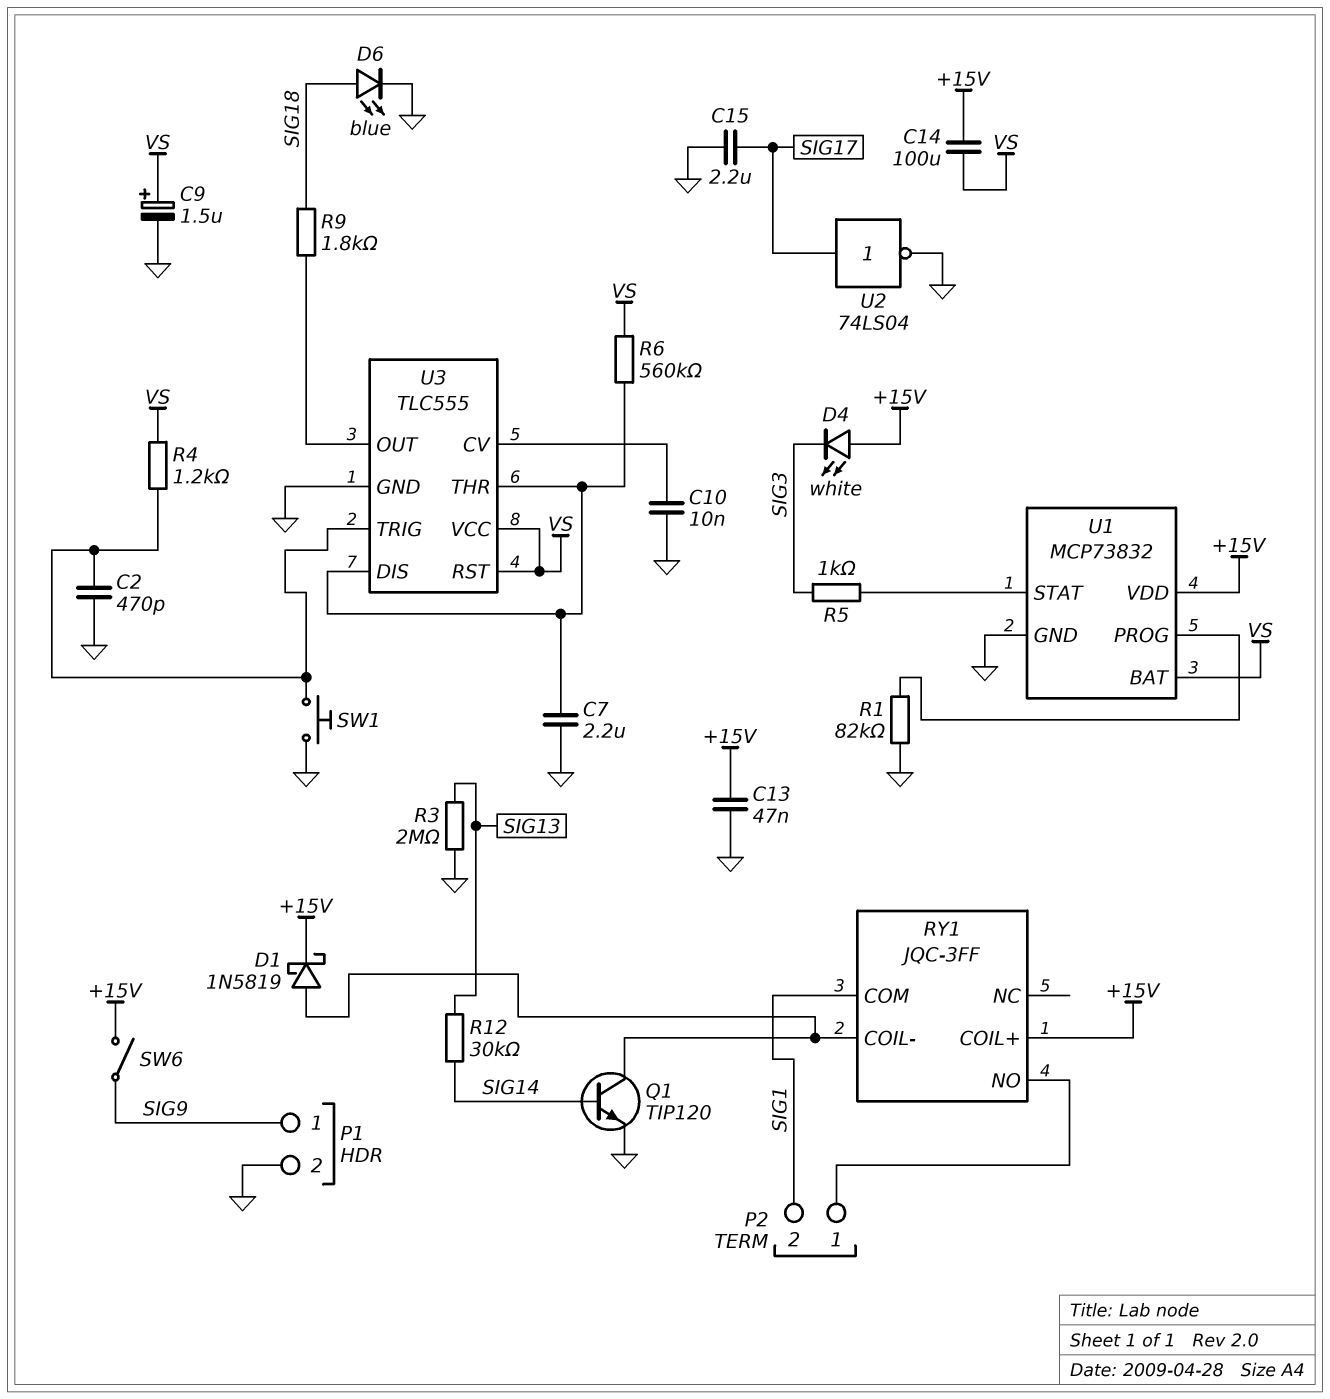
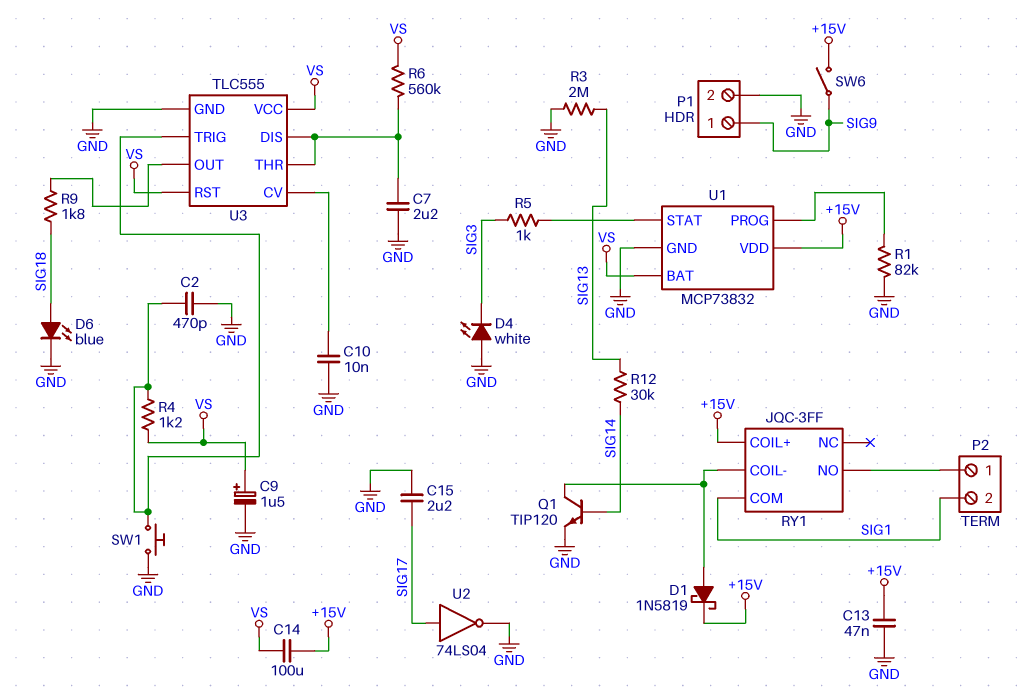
D4: LED white (A +15V, K SIG3) -> LED white (A GND, K SIG3)

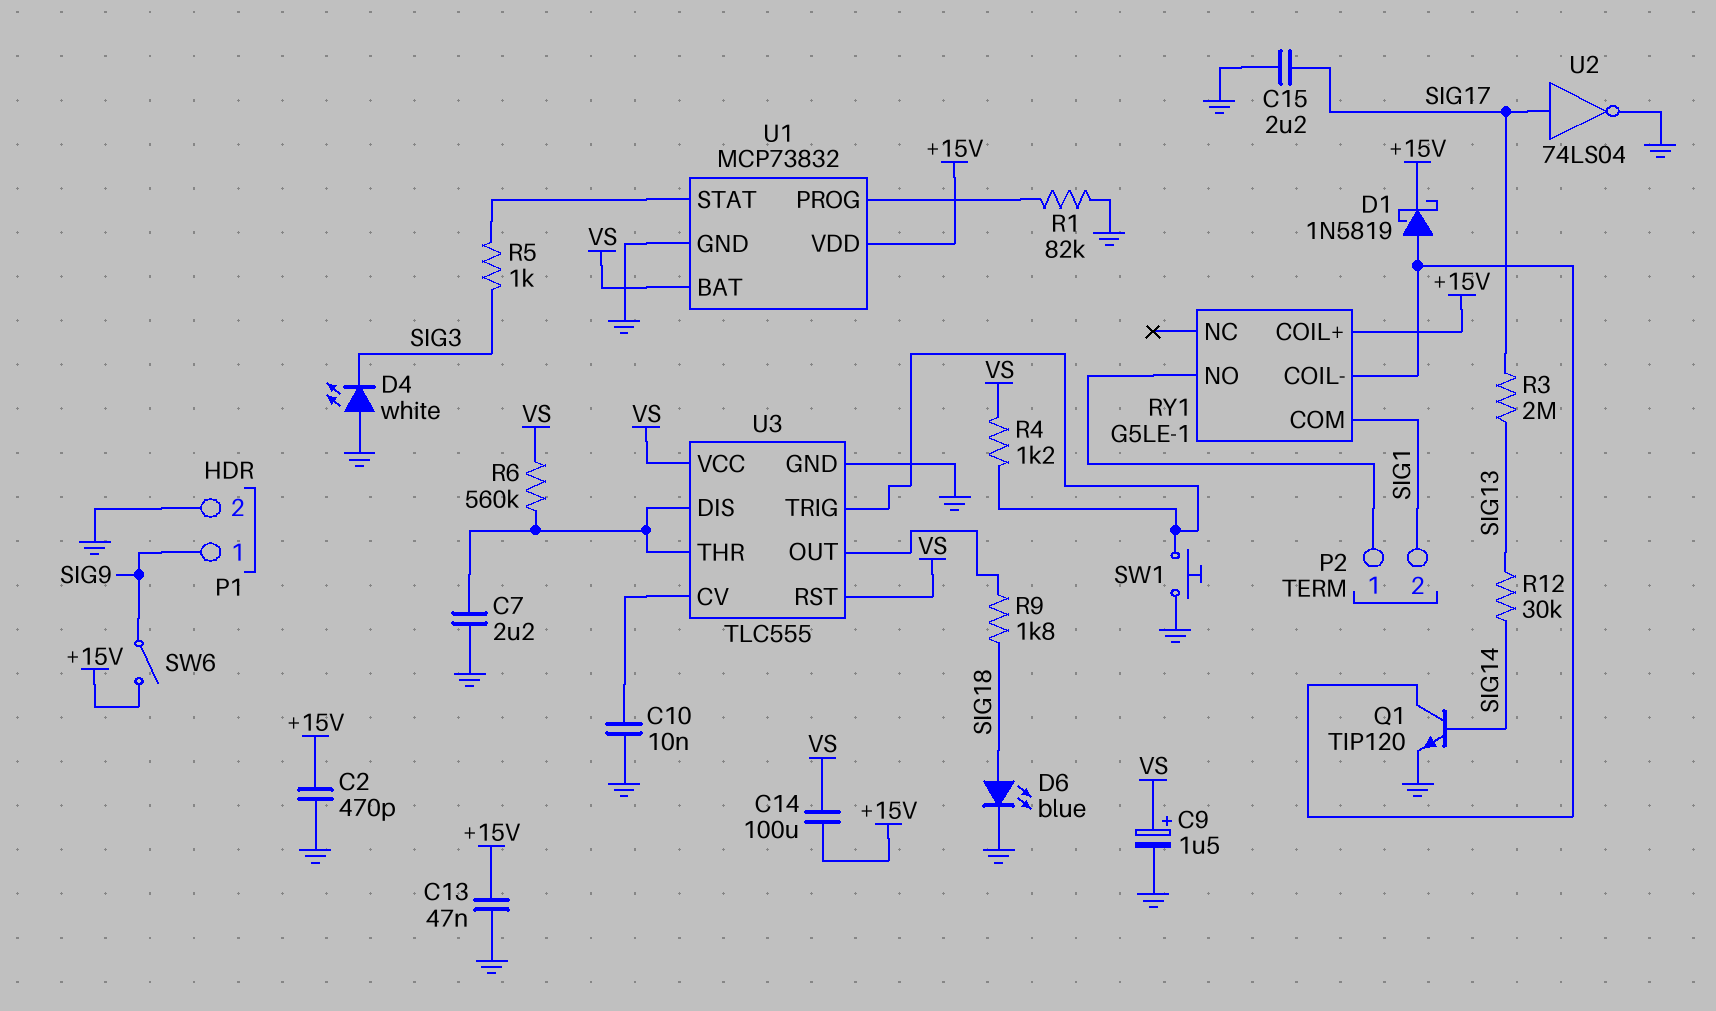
C2: 470pF (GND, U3/TRIG) -> 470pF (+15V, GND)
R3: 2M (GND, SIG13) -> 2M (SIG13, SIG17)
RY1: JQC-3FF -> G5LE-1

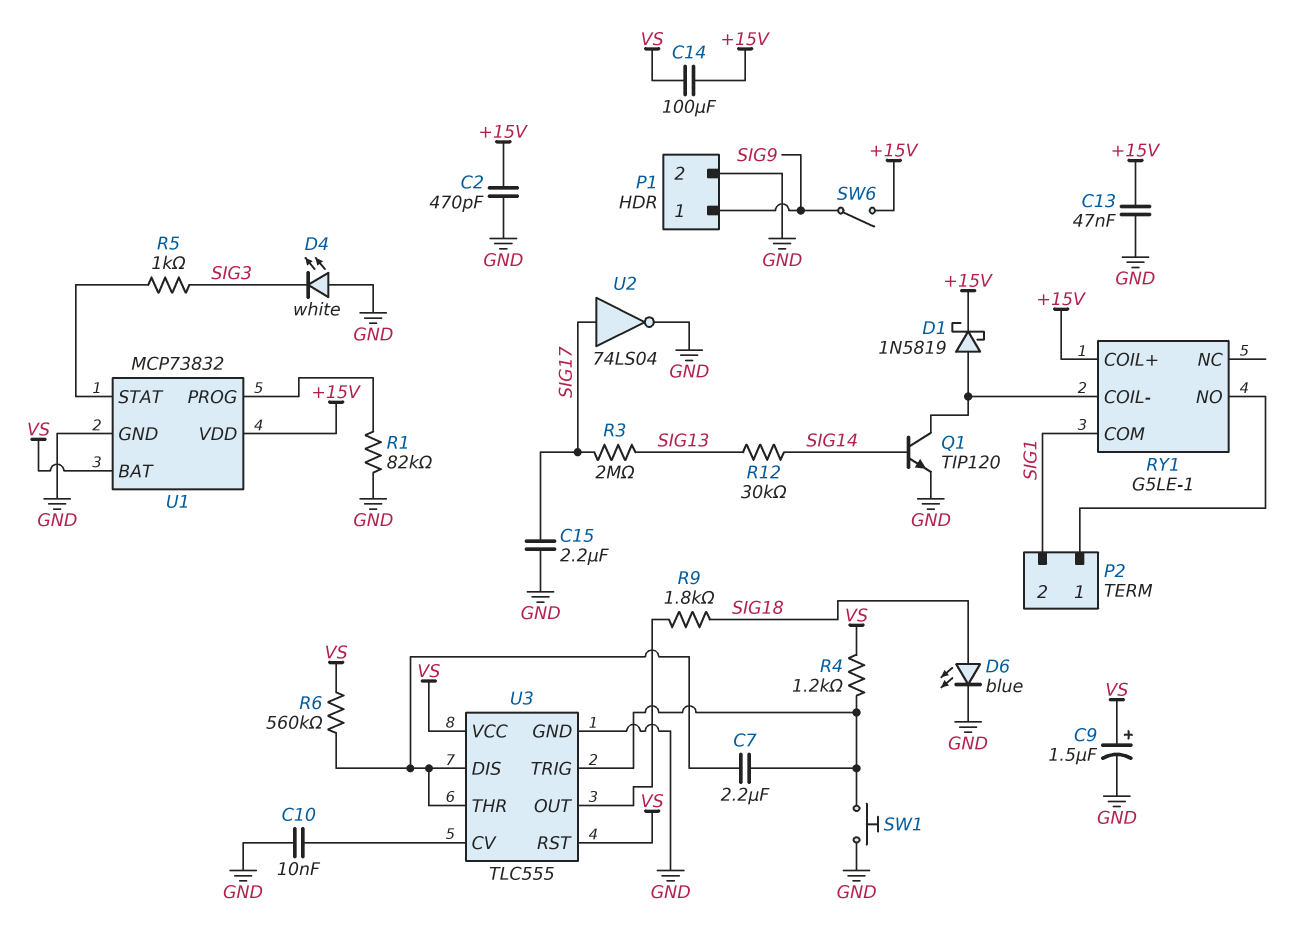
C7: 2.2uF (GND, U3/DIS) -> 2.2uF (U3/DIS, U3/TRIG)

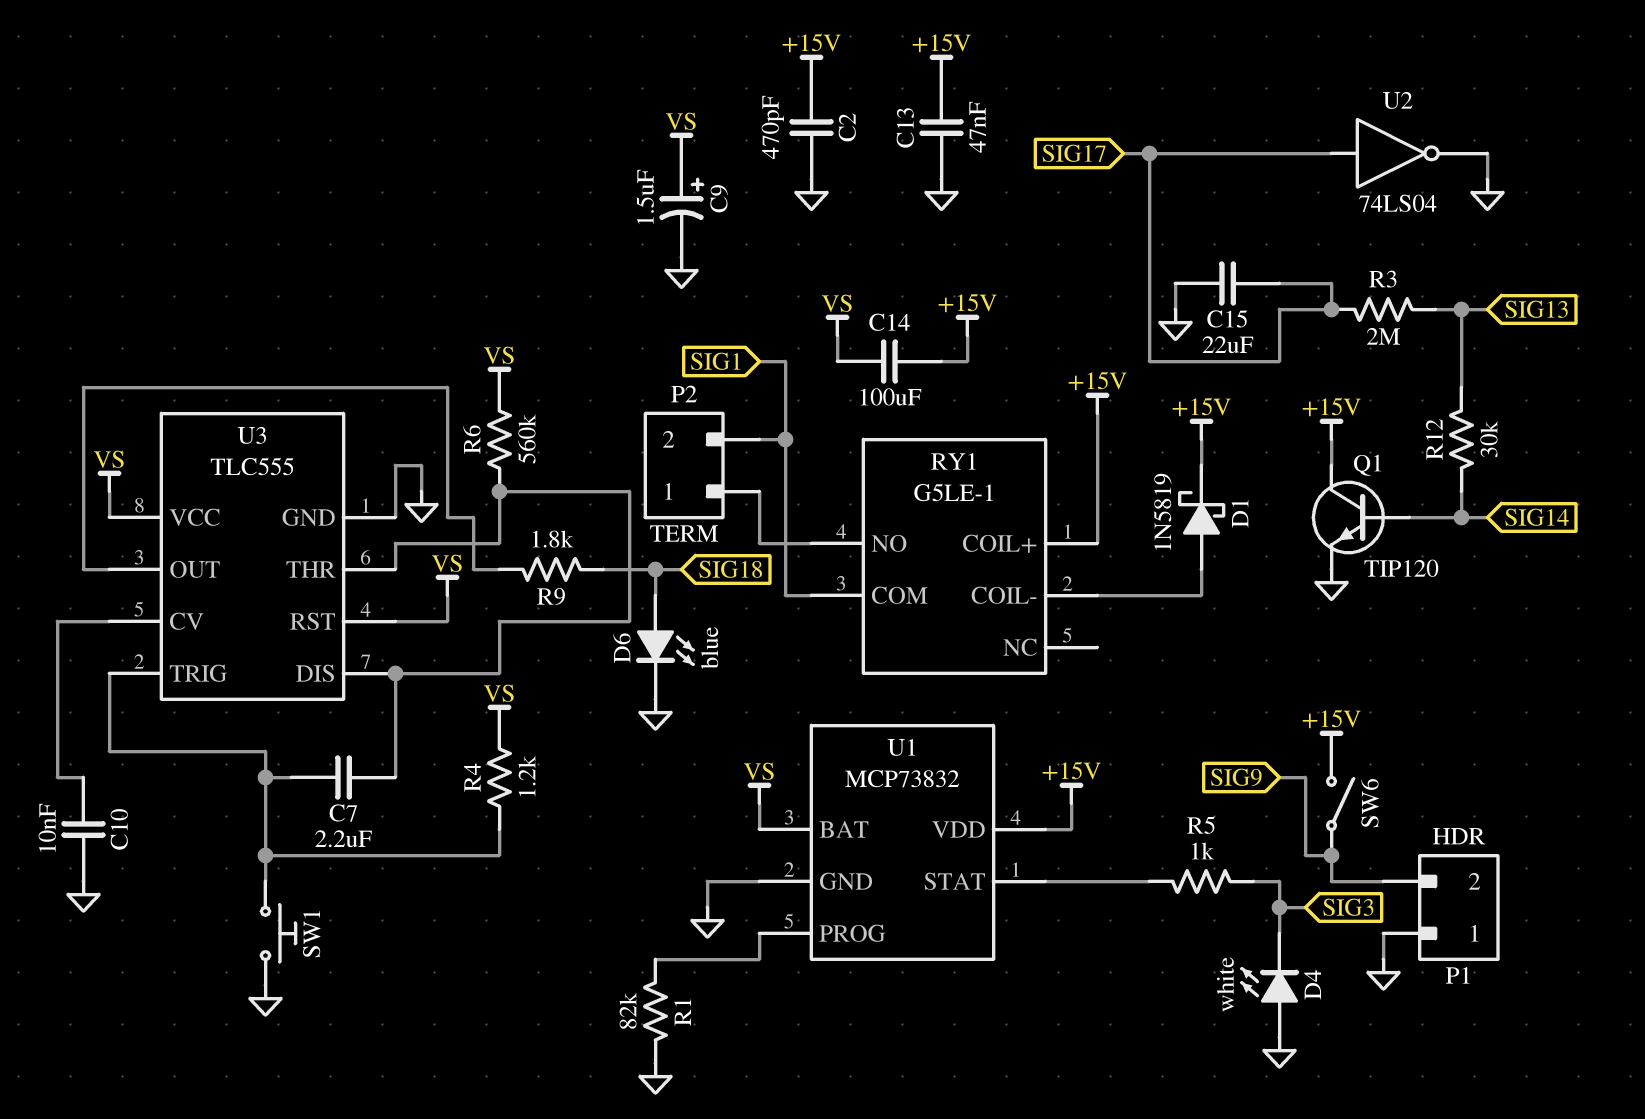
C15: 2.2uF (GND, SIG17) -> 22uF (GND, SIG17)
P1 pin 1: SIG9 -> GND
P1 pin 2: GND -> SIG9
Q1: NPN TIP120 (B SIG14, C RY1/COIL-, E GND) -> NPN TIP120 (B SIG14, C +15V, E GND)

